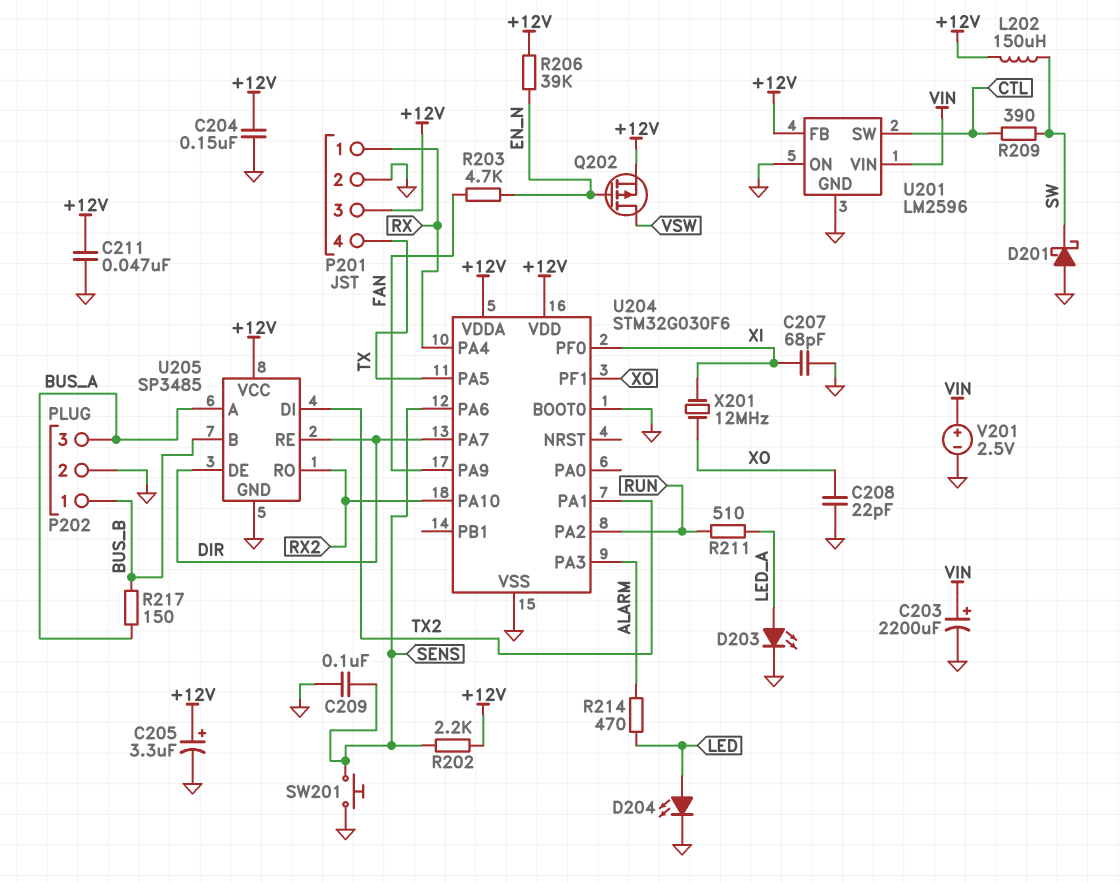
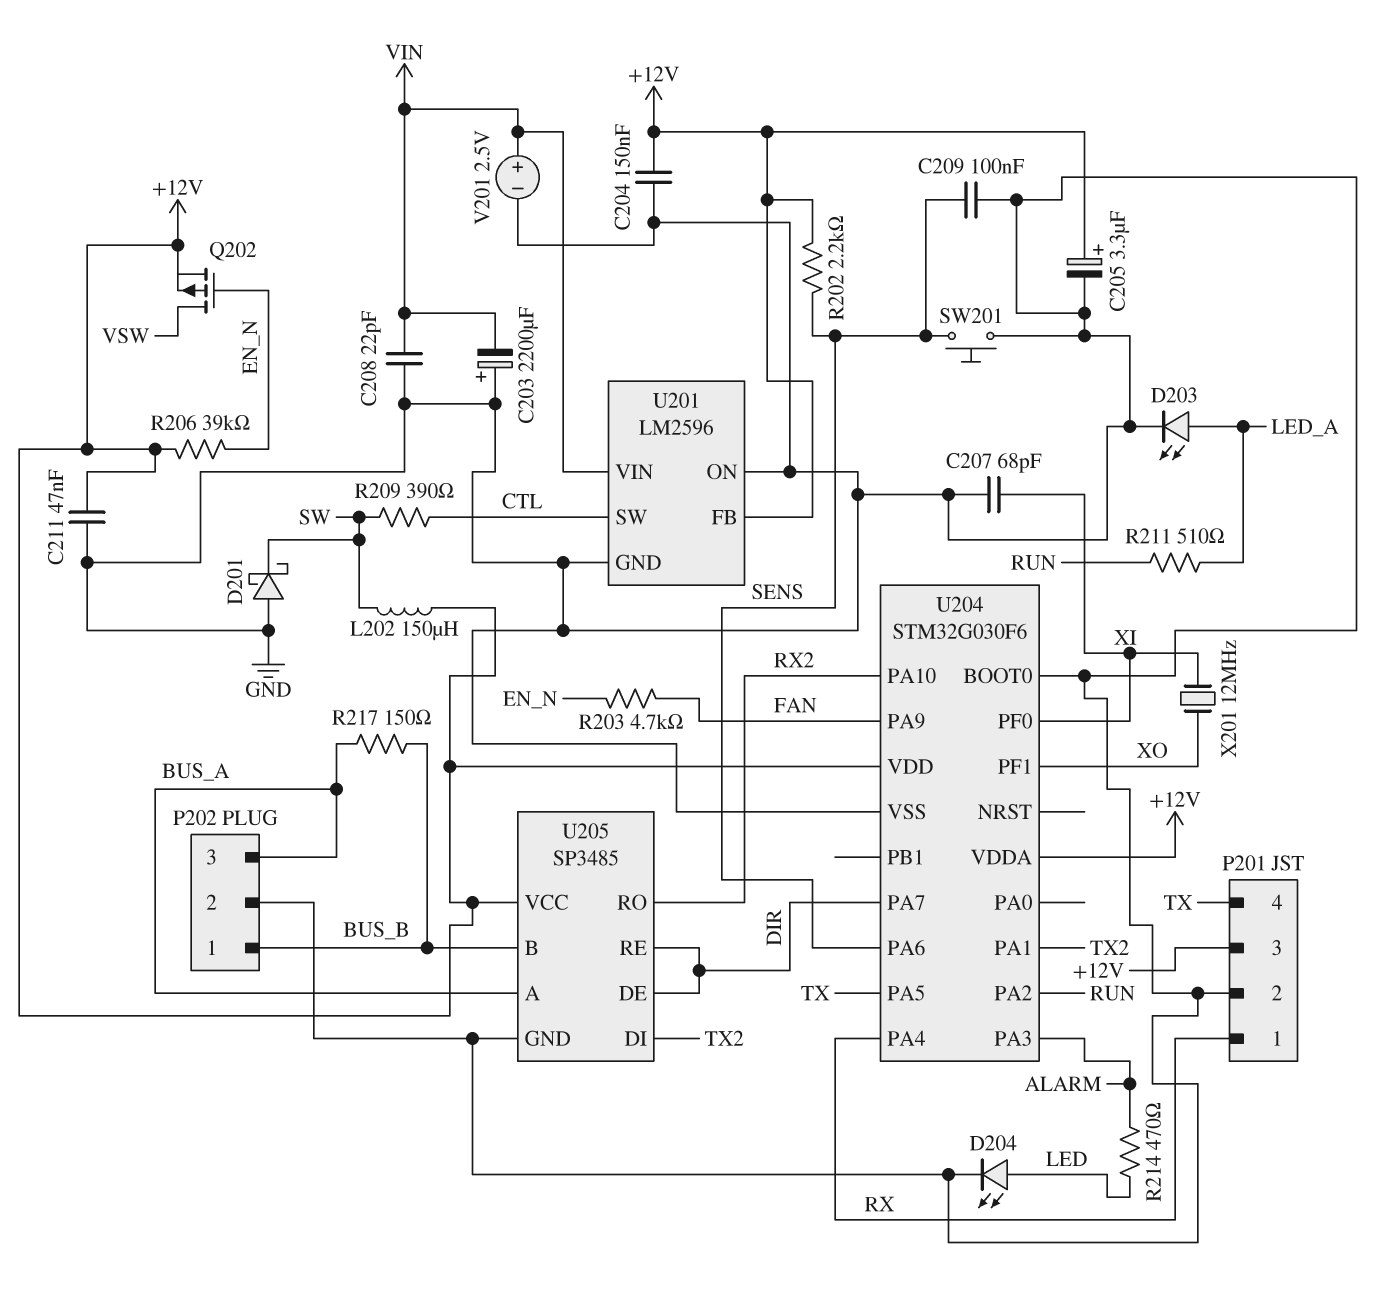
C203: 2200uF (plus VIN, minus GND) -> 2200uF (plus GND, minus VIN)
C208: 22pF (GND, XO) -> 22pF (GND, VIN)

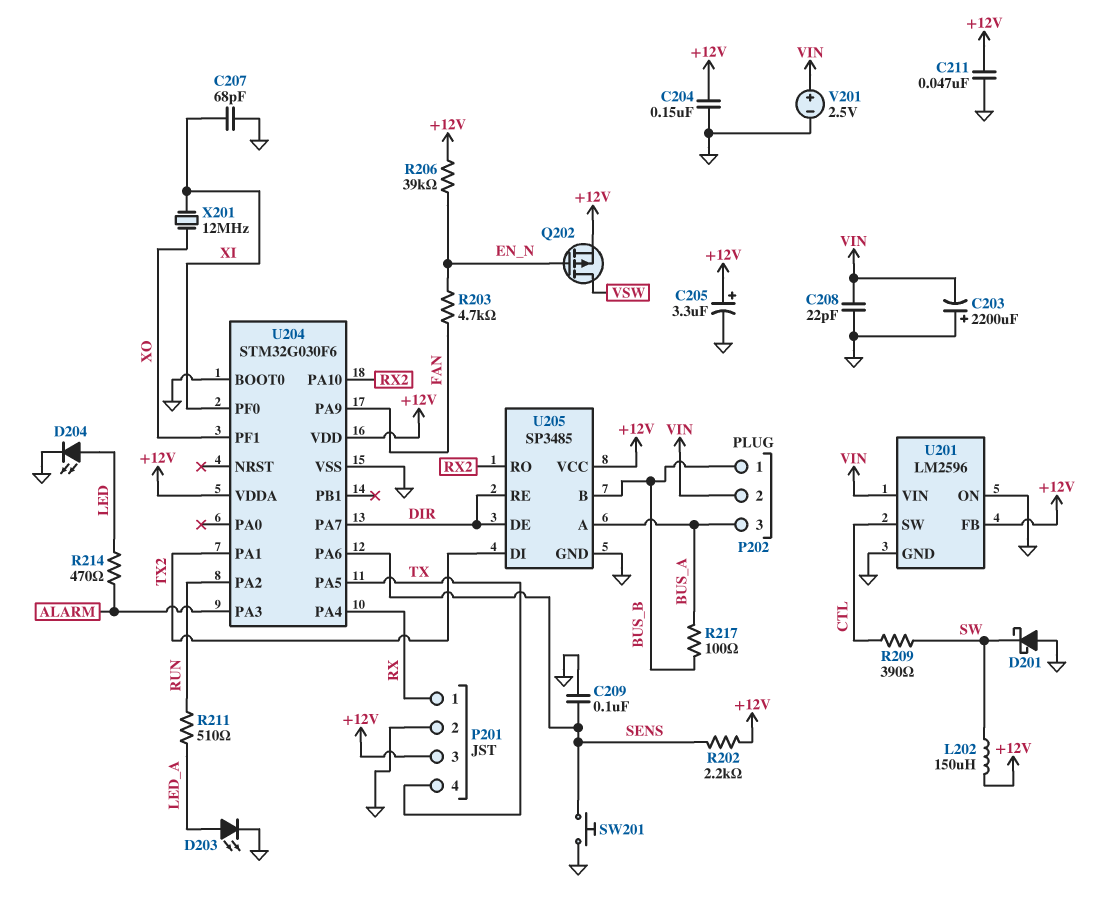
P202 pin 2: GND -> VIN
R217: 150 (BUS_A, BUS_B) -> 100 (BUS_A, BUS_B)

